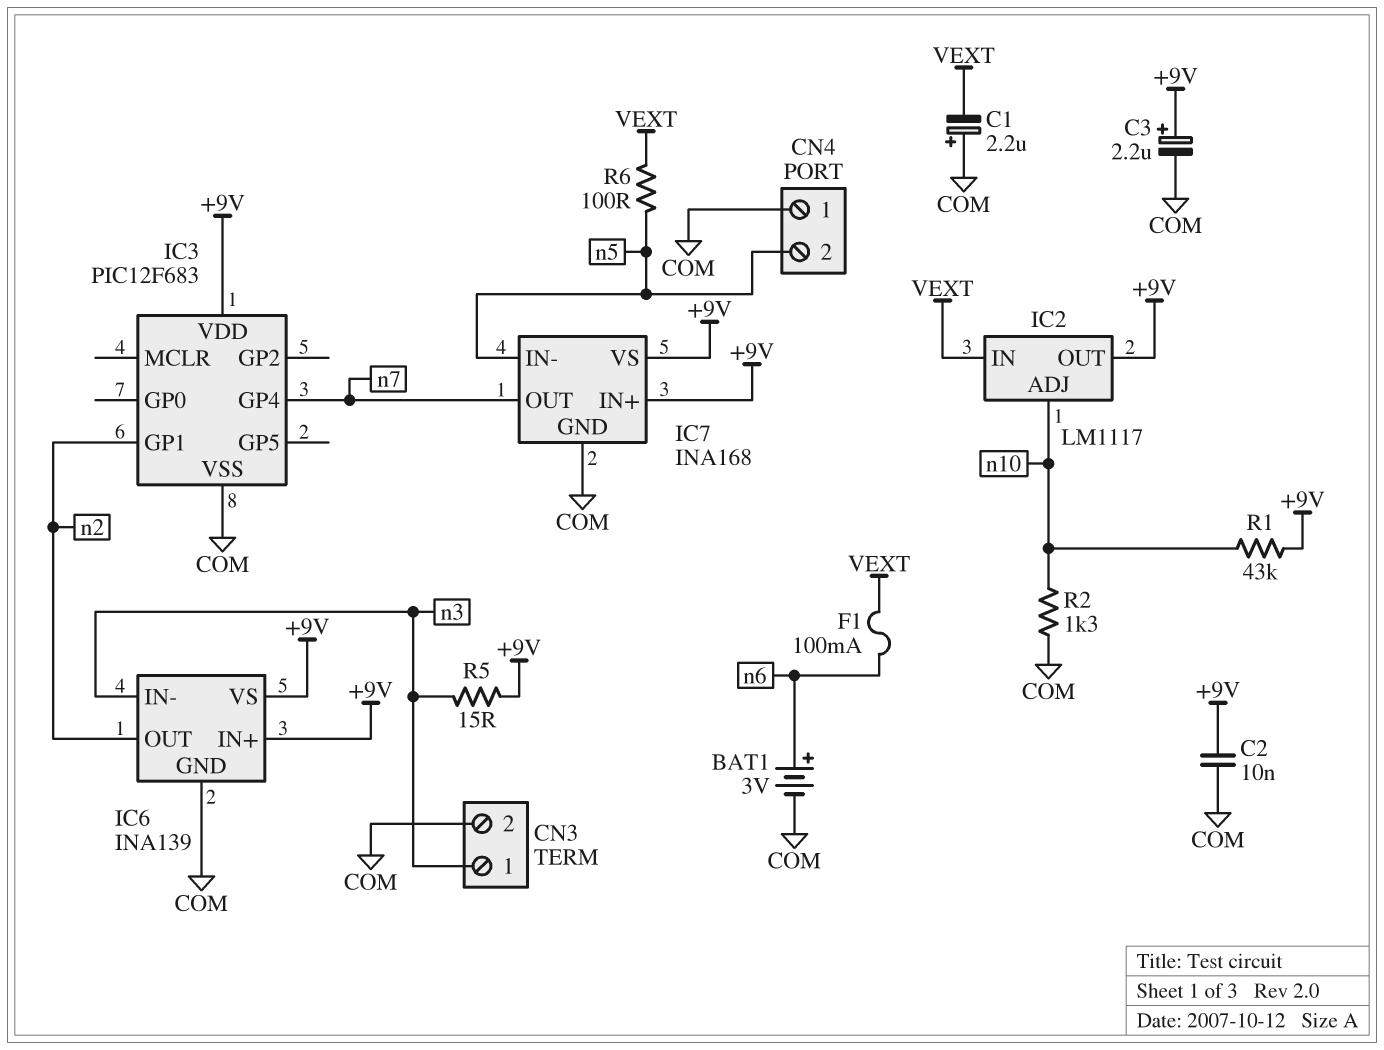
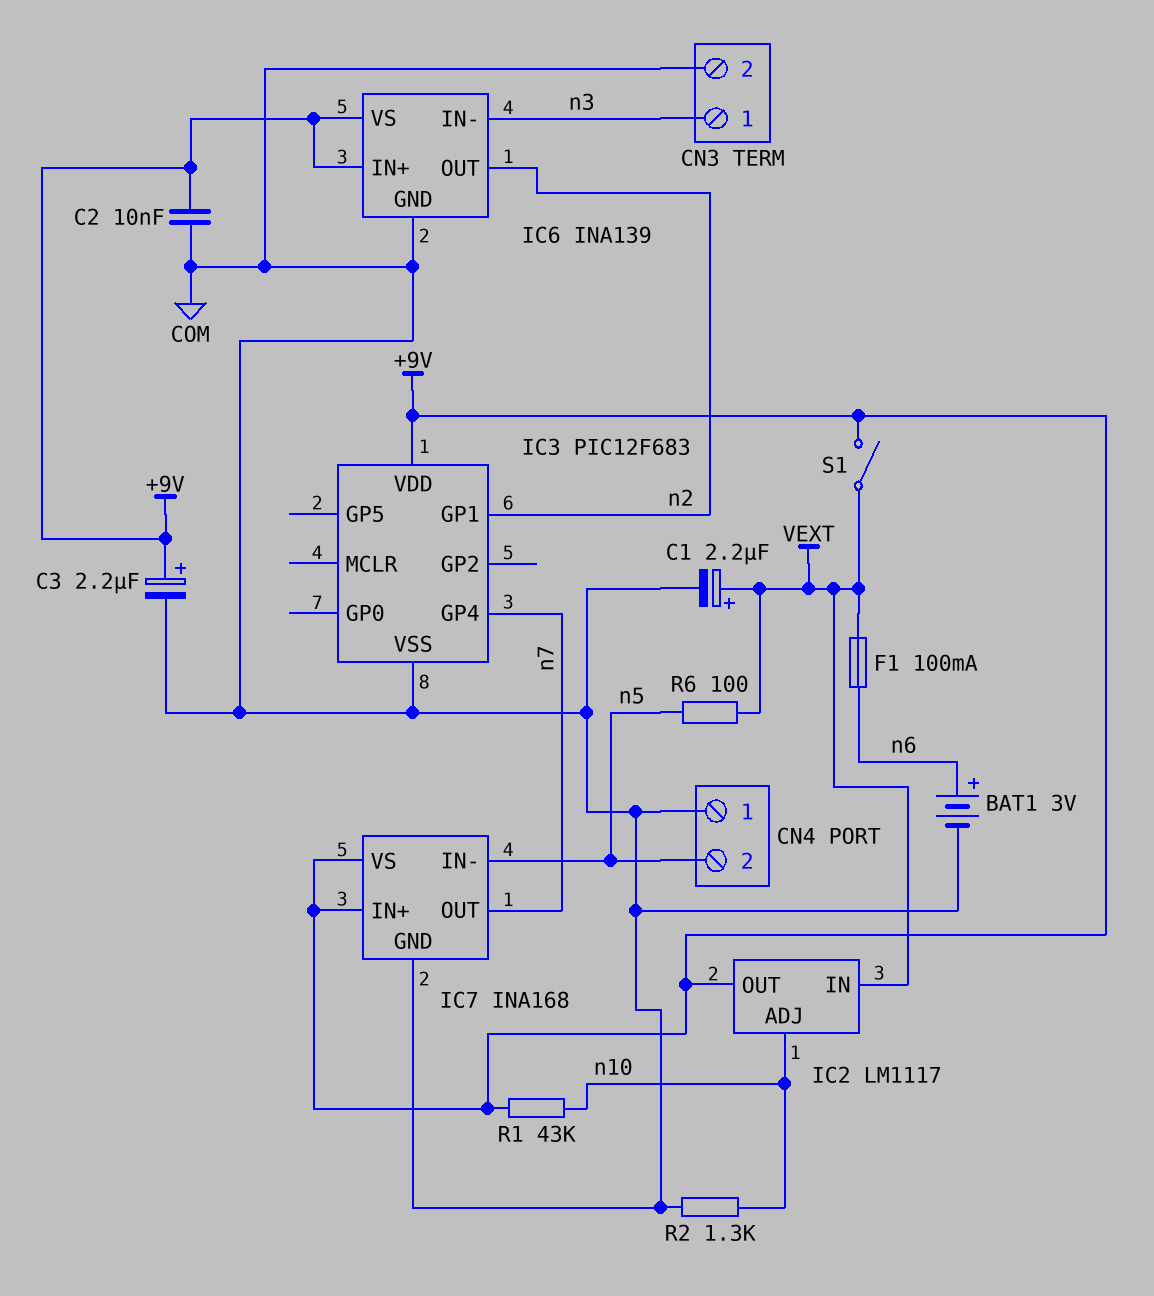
C1: 2.2uF (plus COM, minus VEXT) -> 2.2uF (plus VEXT, minus COM)
R5: 15 (+9V, n3) -> none
S1: none -> switch (+9V, VEXT)

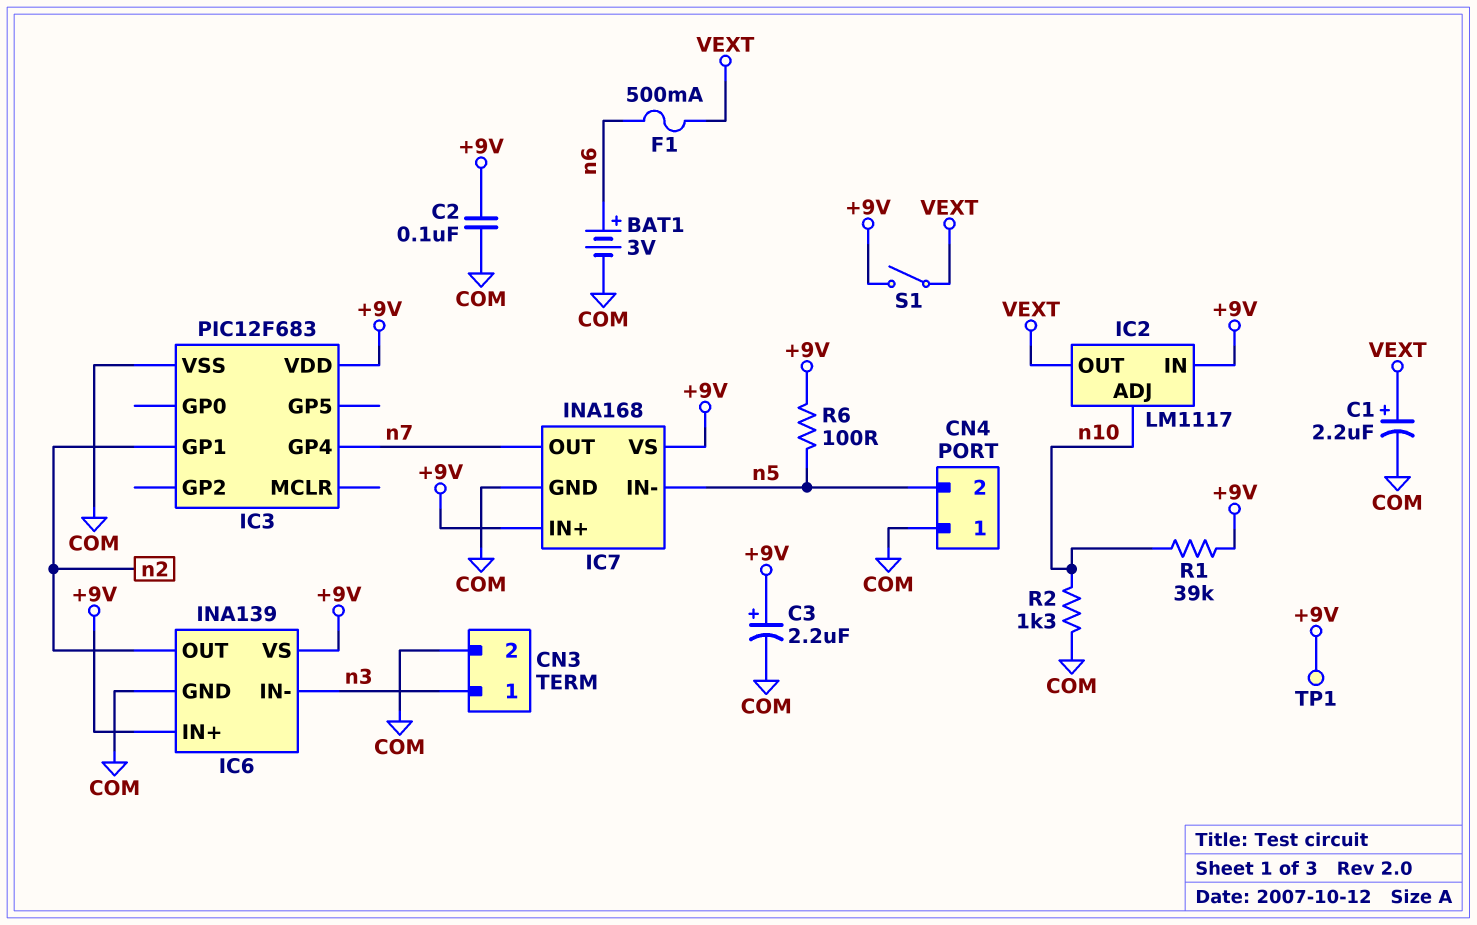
C2: 10nF (+9V, COM) -> 100nF (+9V, COM)
F1: 100mA (VEXT, n6) -> 500mA (VEXT, n6)
IC2 pin IN: VEXT -> +9V
IC2 pin OUT: +9V -> VEXT
R1: 43k (+9V, n10) -> 39k (+9V, n10)
R6: 100 (VEXT, n5) -> 100 (+9V, n5)
TP1: none -> test point (+9V)

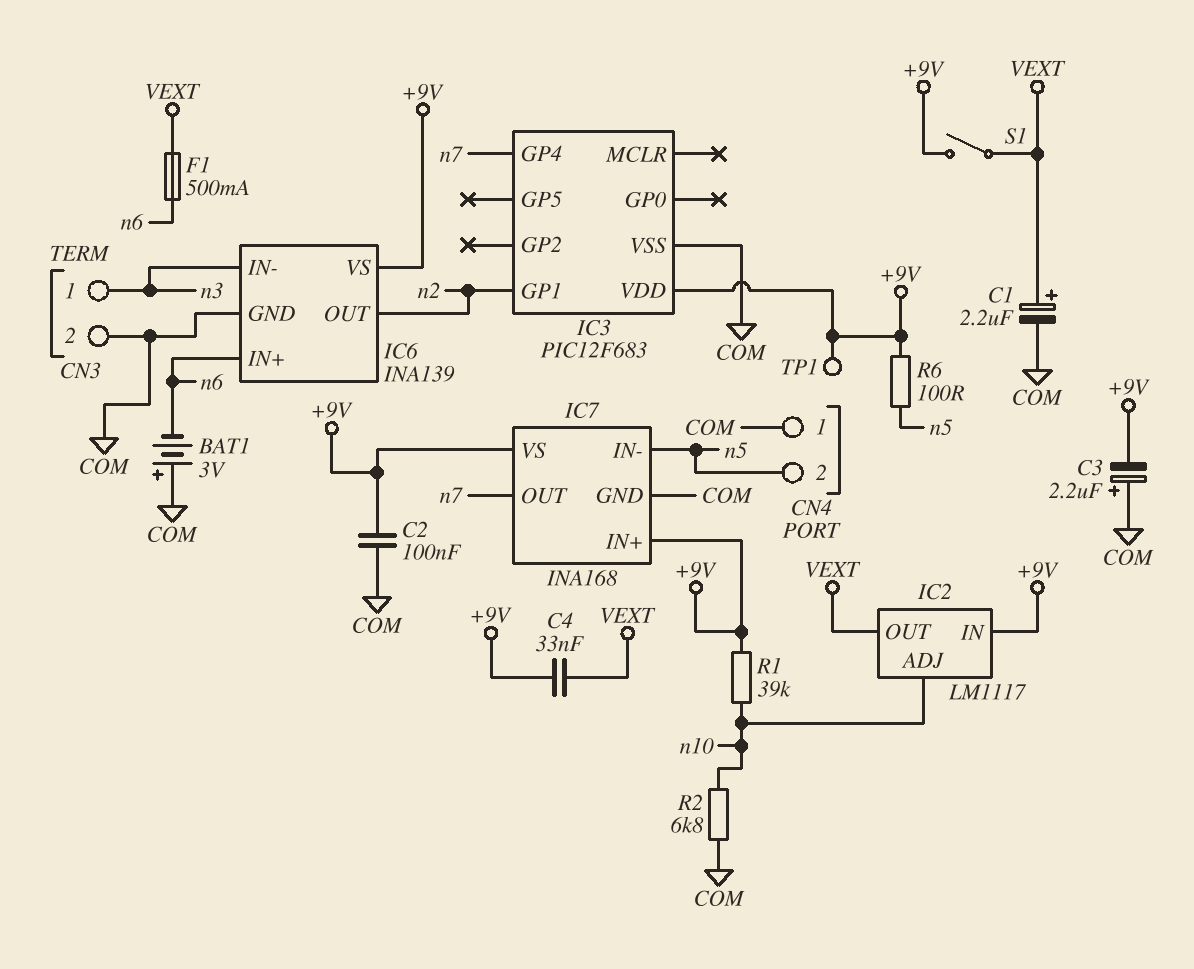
BAT1: 3V (plus n6, minus COM) -> 3V (plus COM, minus n6)
C3: 2.2uF (plus +9V, minus COM) -> 2.2uF (plus COM, minus +9V)
C4: none -> 33nF (+9V, VEXT)
IC6 pin IN+: +9V -> n6
R2: 1.3k (COM, n10) -> 6.8k (COM, n10)

